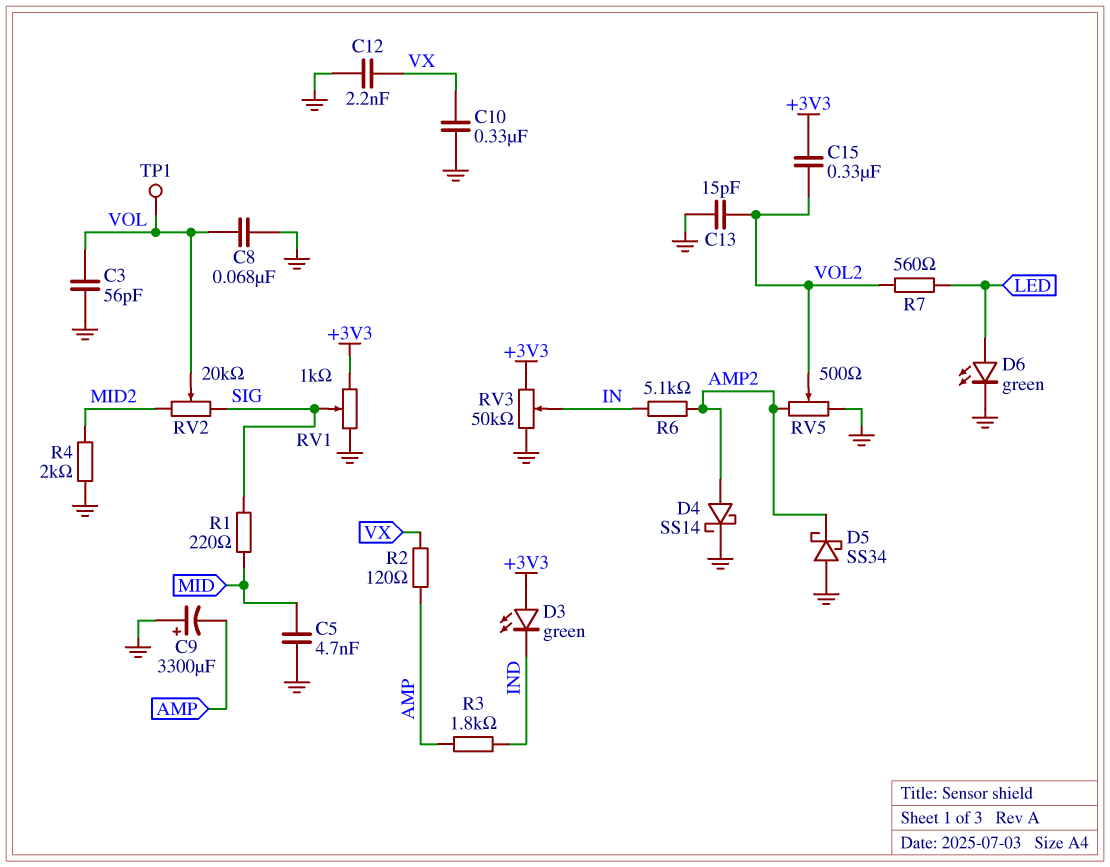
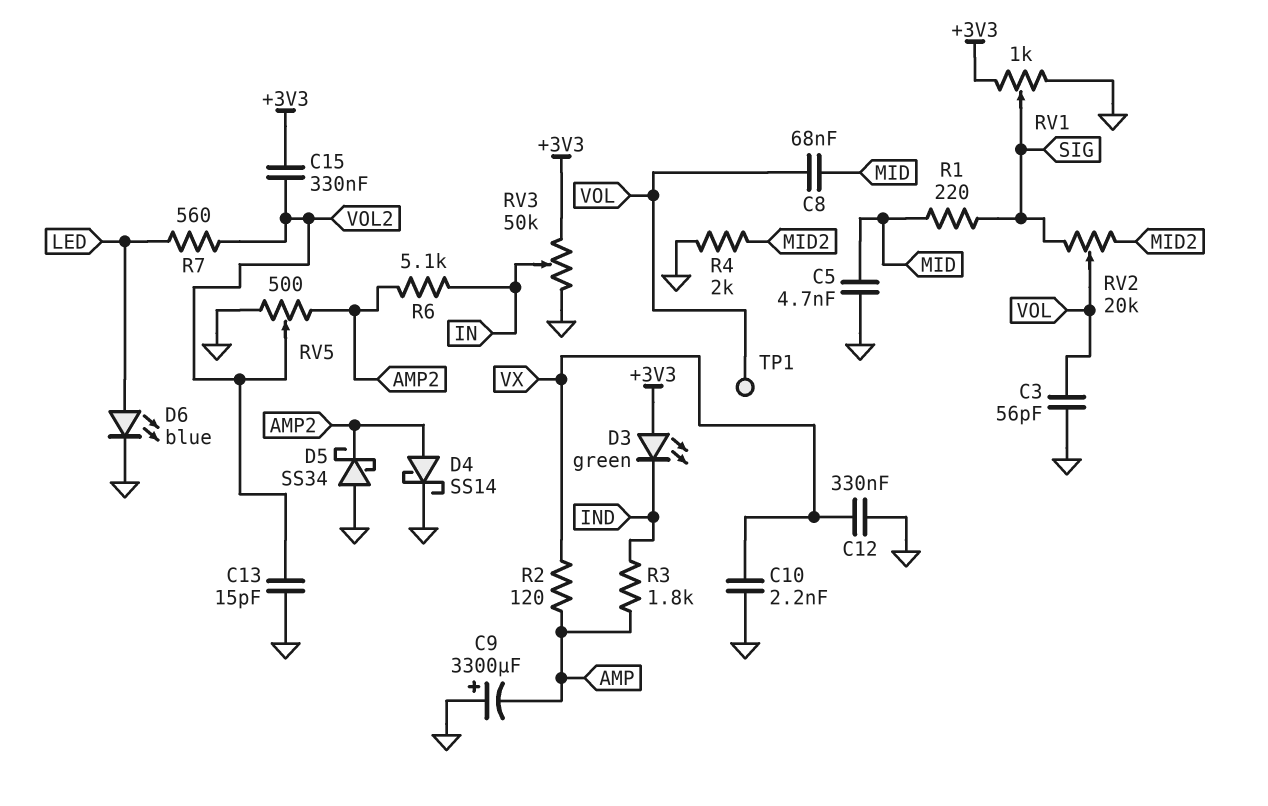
C8: 68nF (GND, VOL) -> 68nF (MID, VOL)
C10: 330nF (GND, VX) -> 2.2nF (GND, VX)
C12: 2.2nF (GND, VX) -> 330nF (GND, VX)
D6: LED green (A LED, K GND) -> LED blue (A LED, K GND)

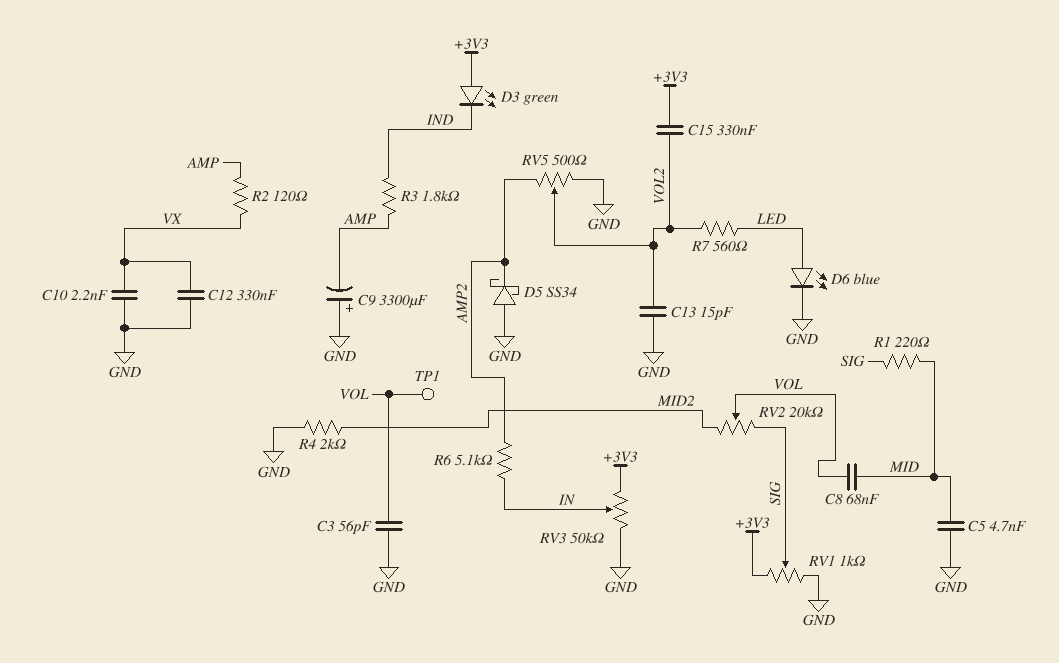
D4: schottky SS14 (A AMP2, K GND) -> none

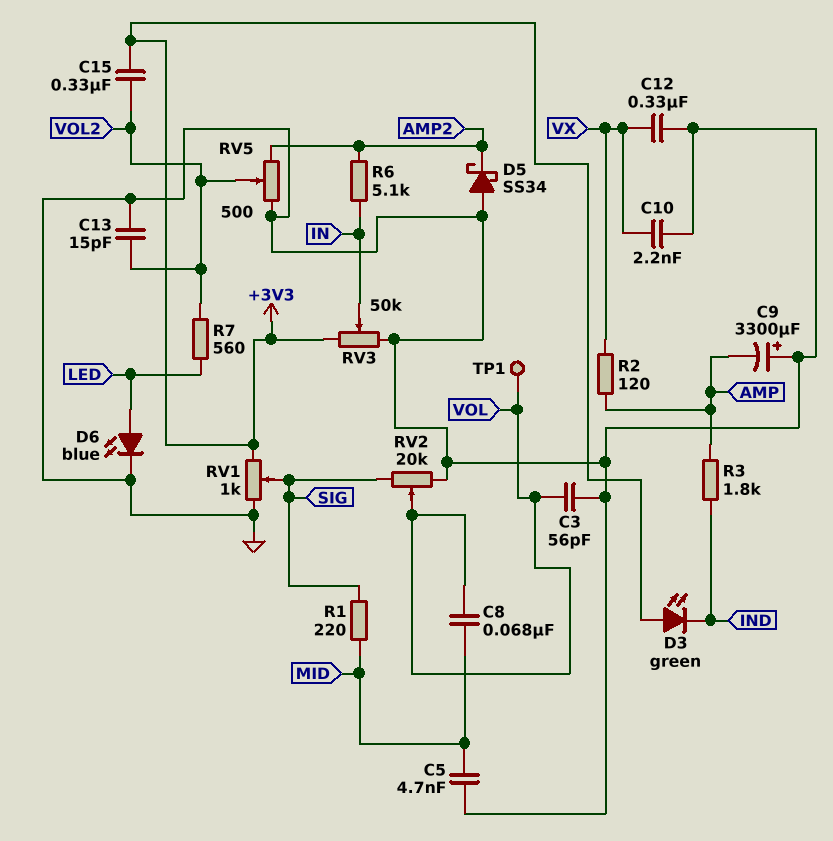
R4: 2k (GND, MID2) -> none
RV2: 20k (MID2, SIG, wiper VOL) -> 20k (GND, SIG, wiper VOL)

